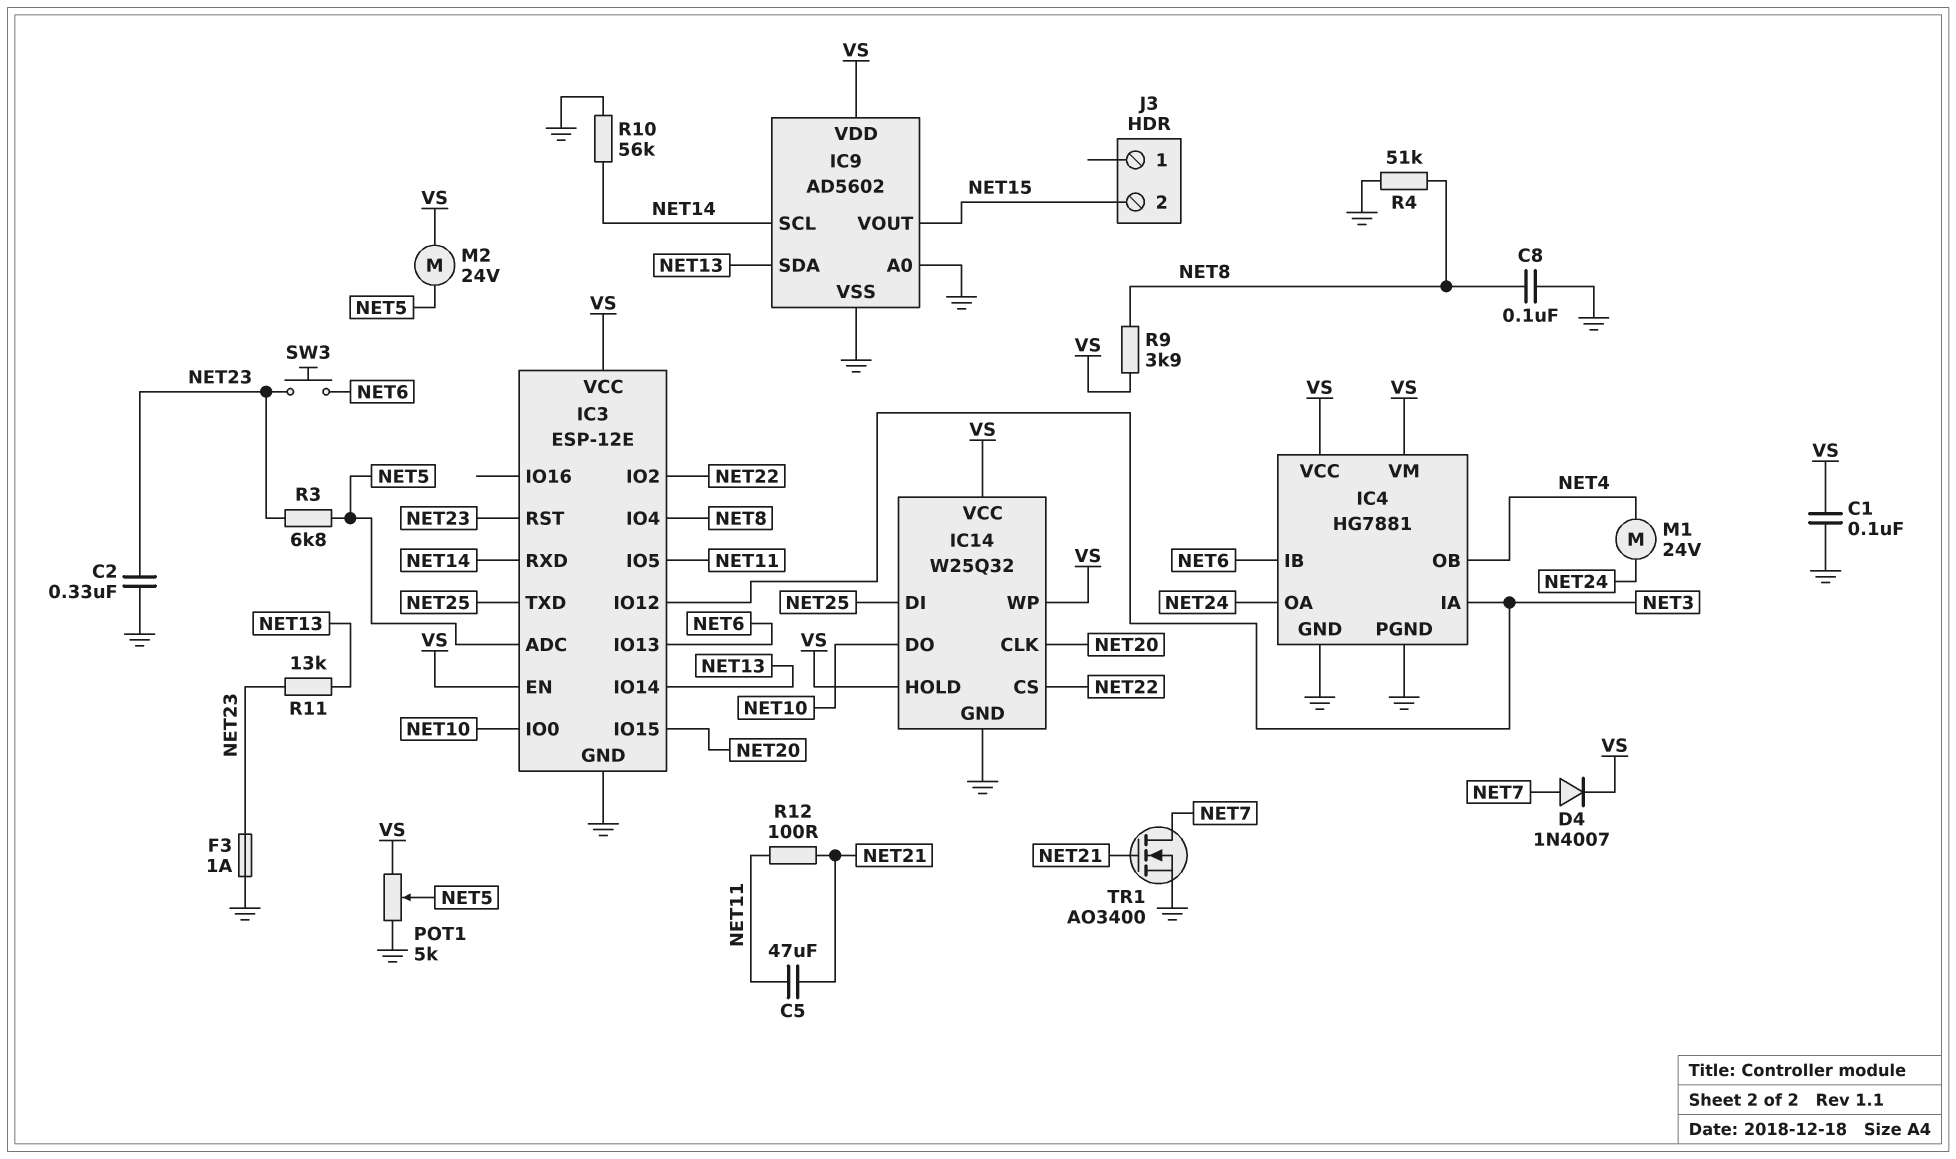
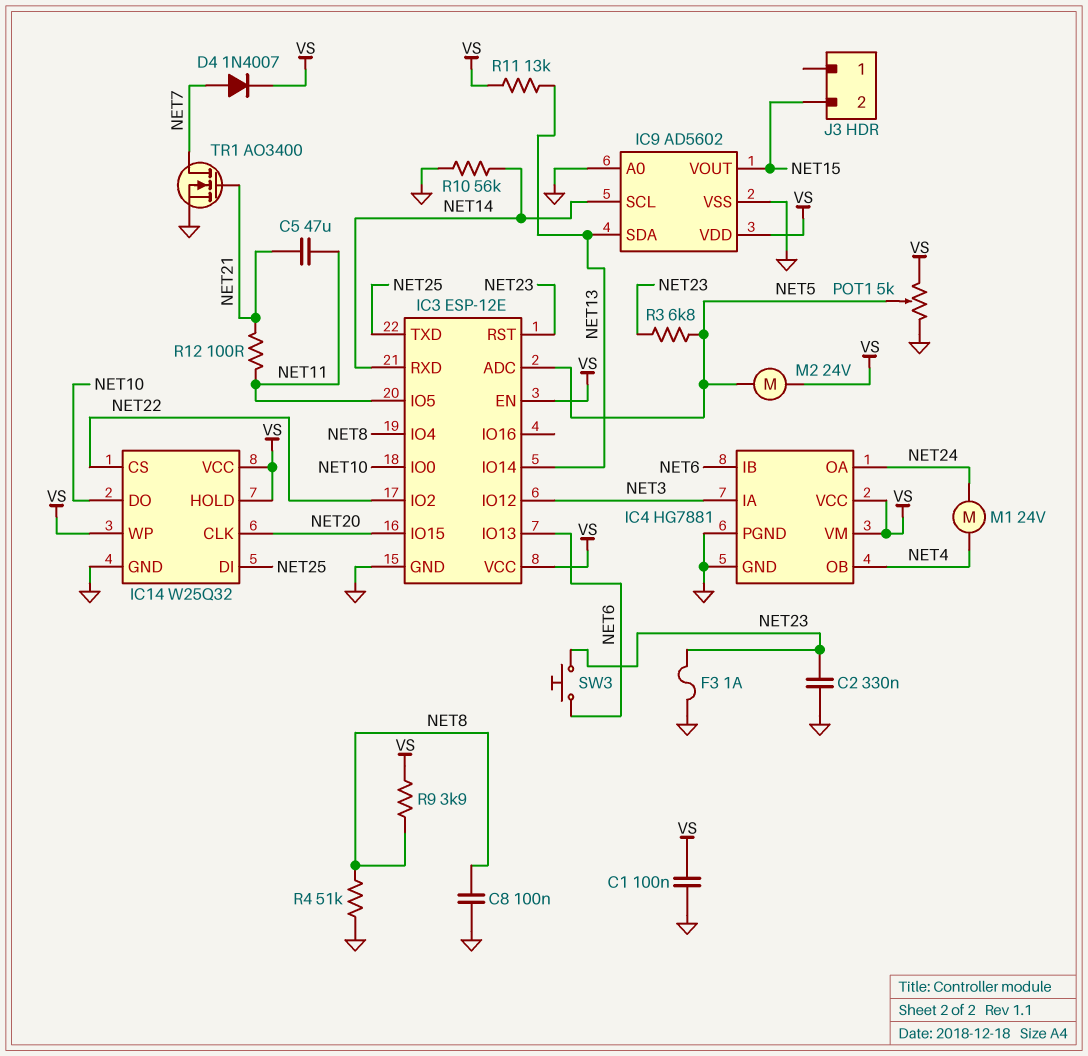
R11: 13k (NET13, NET23) -> 13k (NET13, VS)

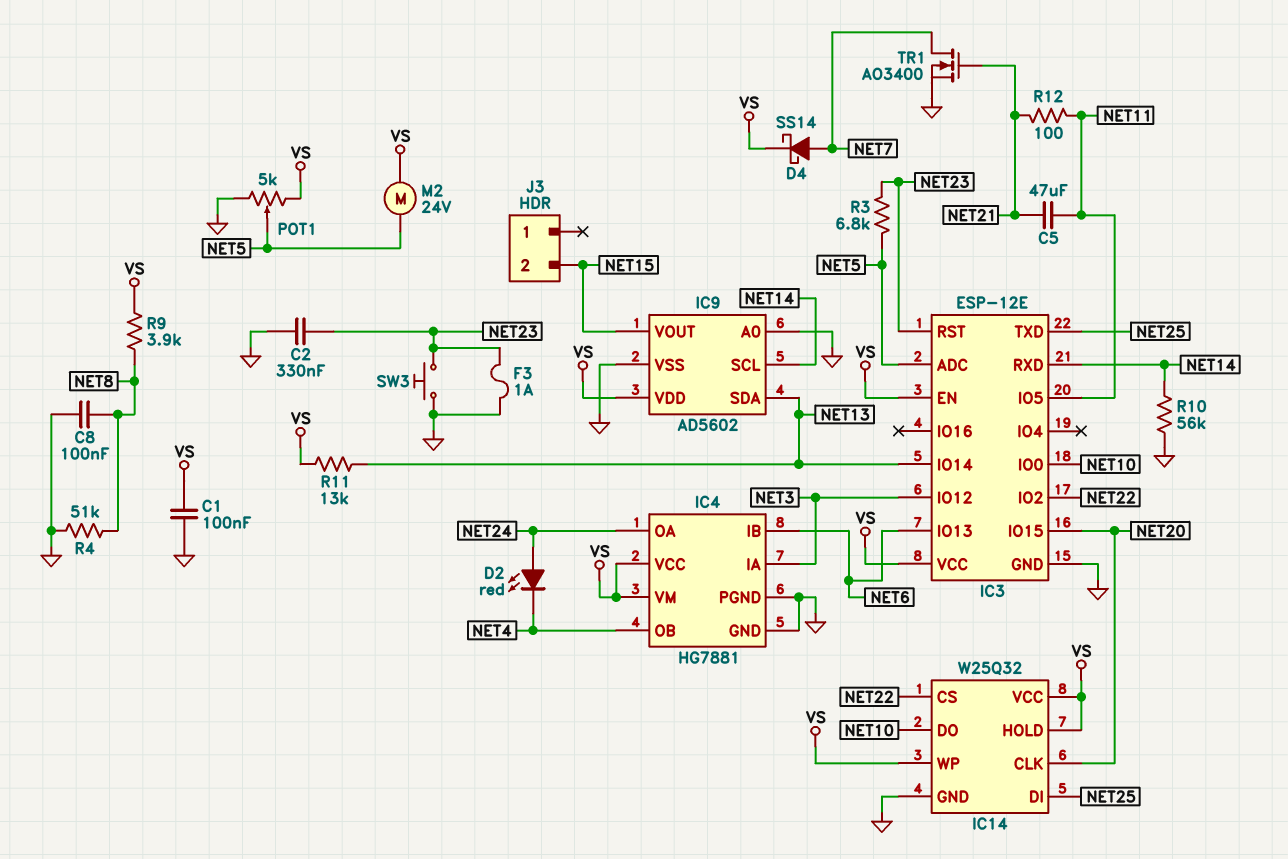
D2: none -> LED red (A NET24, K NET4)
D4: diode 1N4007 (A NET7, K VS) -> schottky SS14 (A NET7, K VS)
IC3 pin IO4: NET8 -> none
M1: motor 24V (NET4, NET24) -> none
SW3: button (NET6, NET23) -> button (GND, NET23)

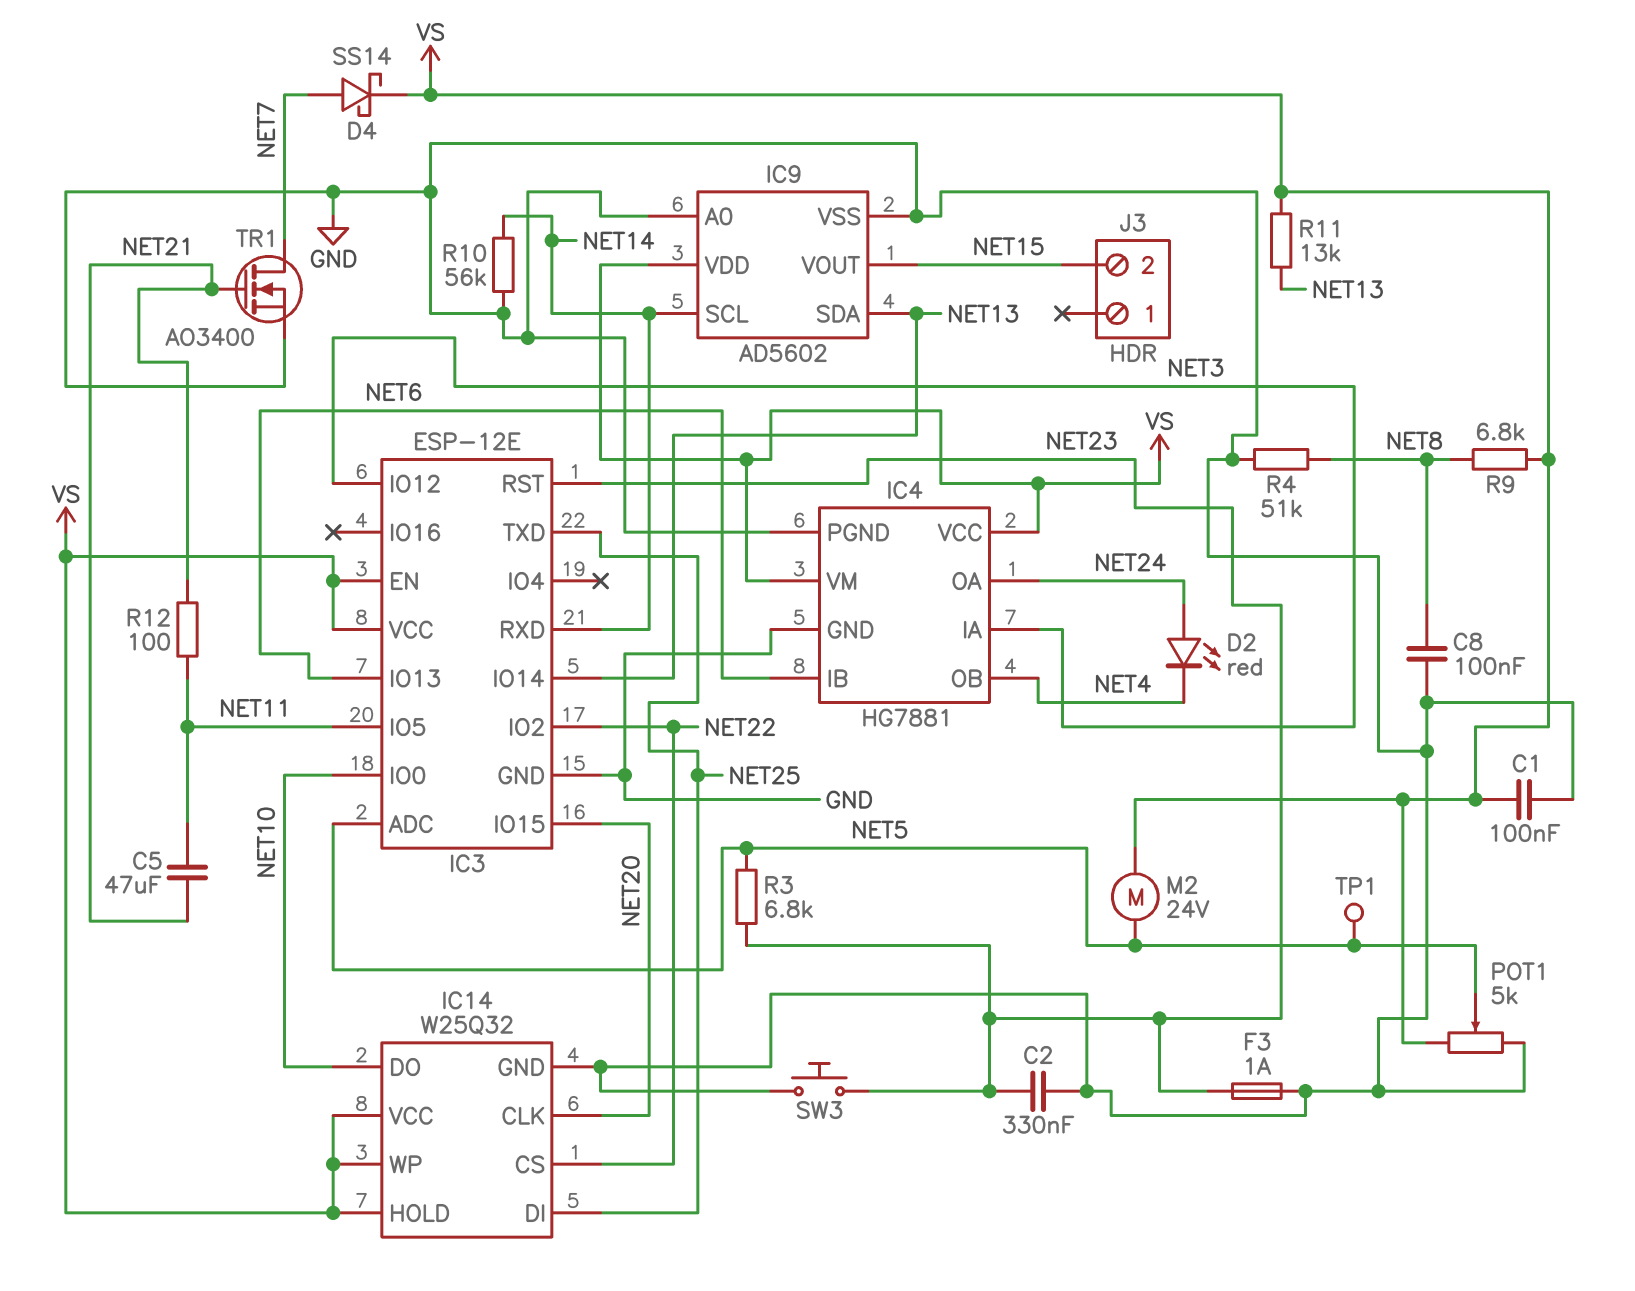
R9: 3.9k (NET8, VS) -> 6.8k (NET8, VS)
TP1: none -> test point (NET5)

